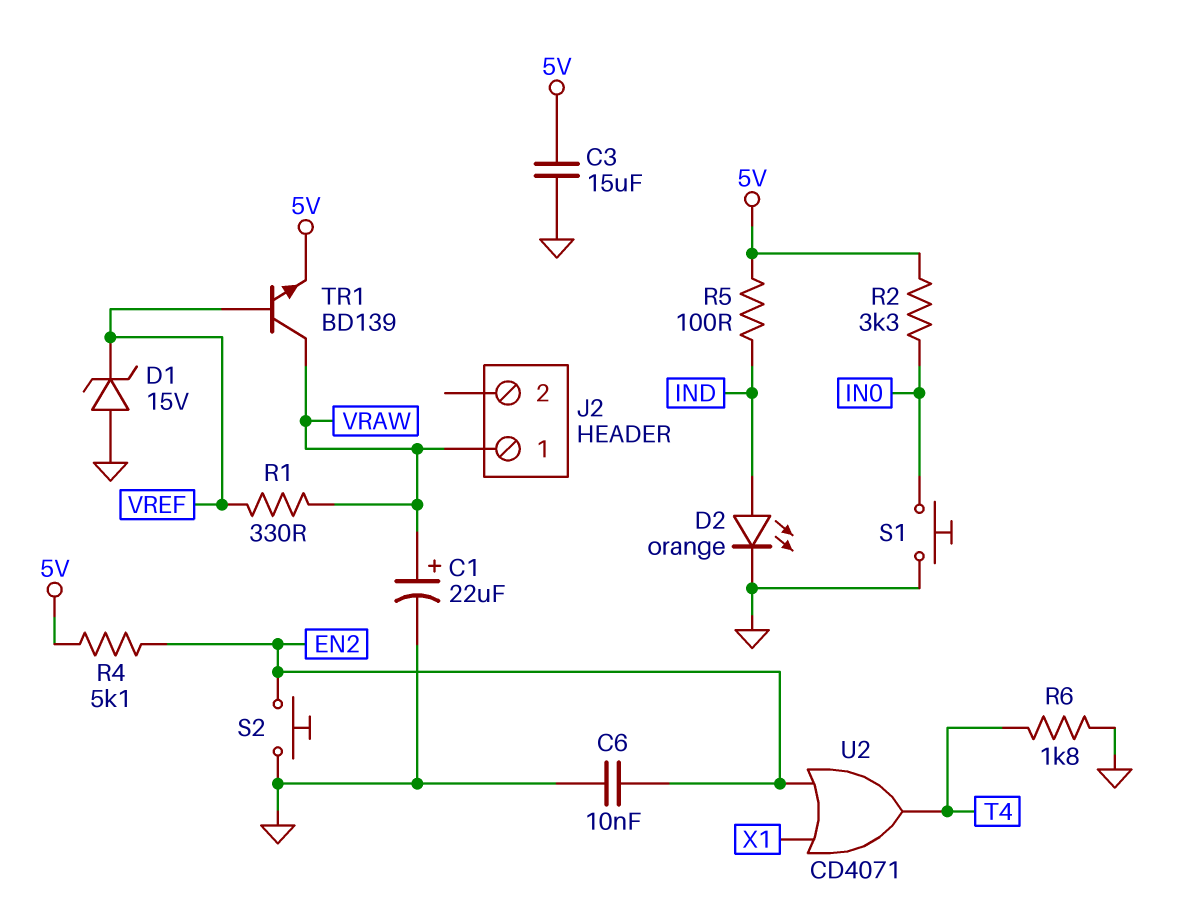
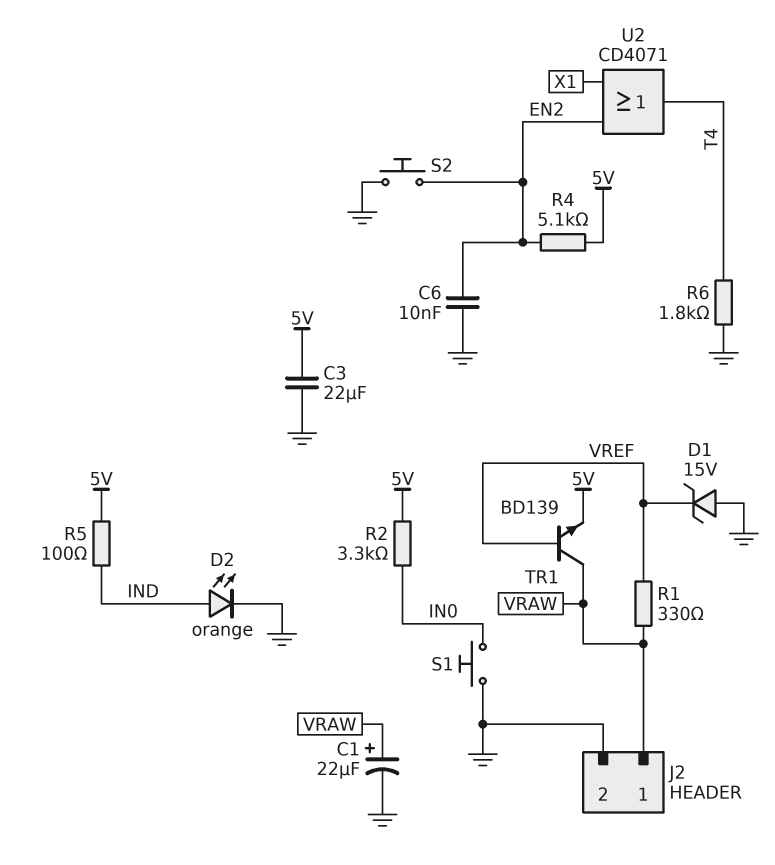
C3: 15uF (5V, GND) -> 22uF (5V, GND)
J2 pin 2: none -> GND

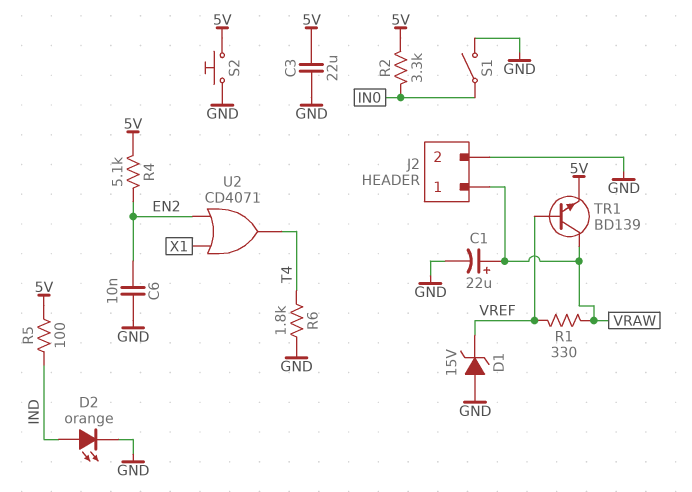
S1: button (GND, IN0) -> switch (GND, IN0)
S2: button (EN2, GND) -> button (5V, GND)

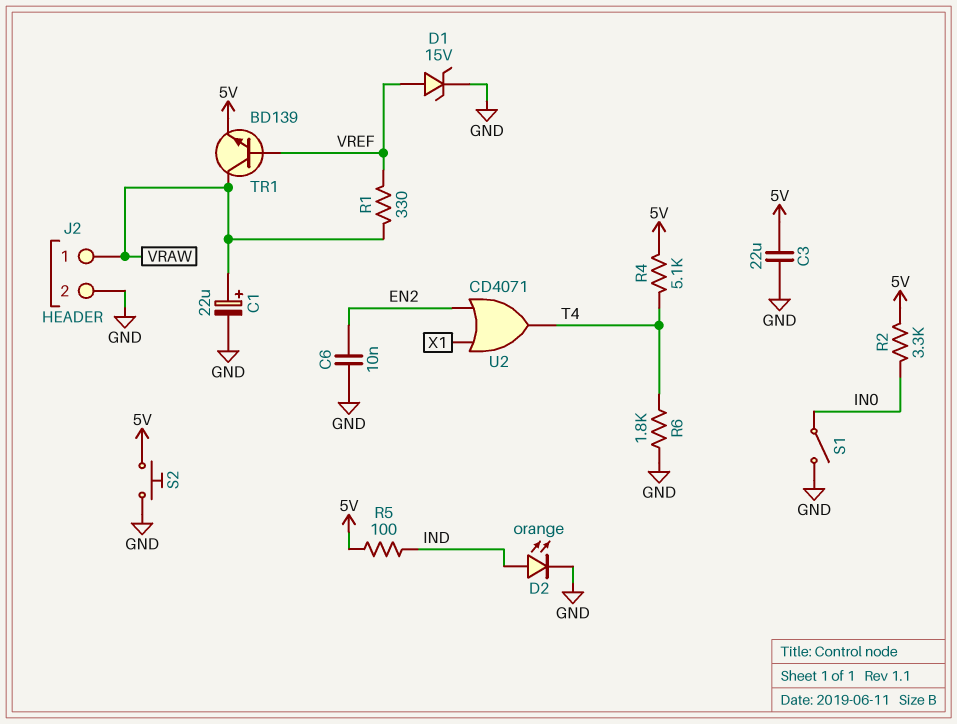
D1: zener 15V (A GND, K VREF) -> zener 15V (A VREF, K GND)
R4: 5.1k (5V, EN2) -> 5.1k (5V, T4)

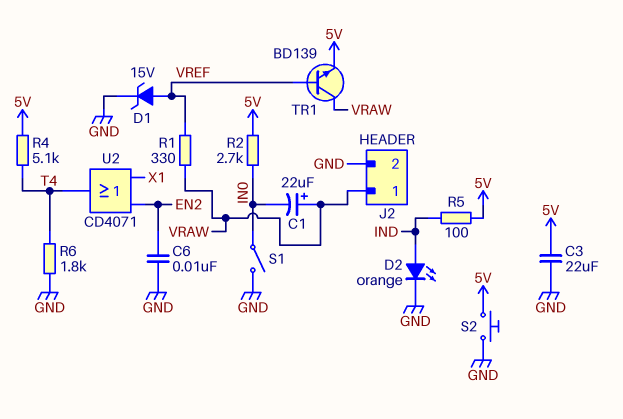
C1: 22uF (plus VRAW, minus GND) -> 22uF (plus VRAW, minus IN0)
R2: 3.3k (5V, IN0) -> 2.7k (5V, IN0)

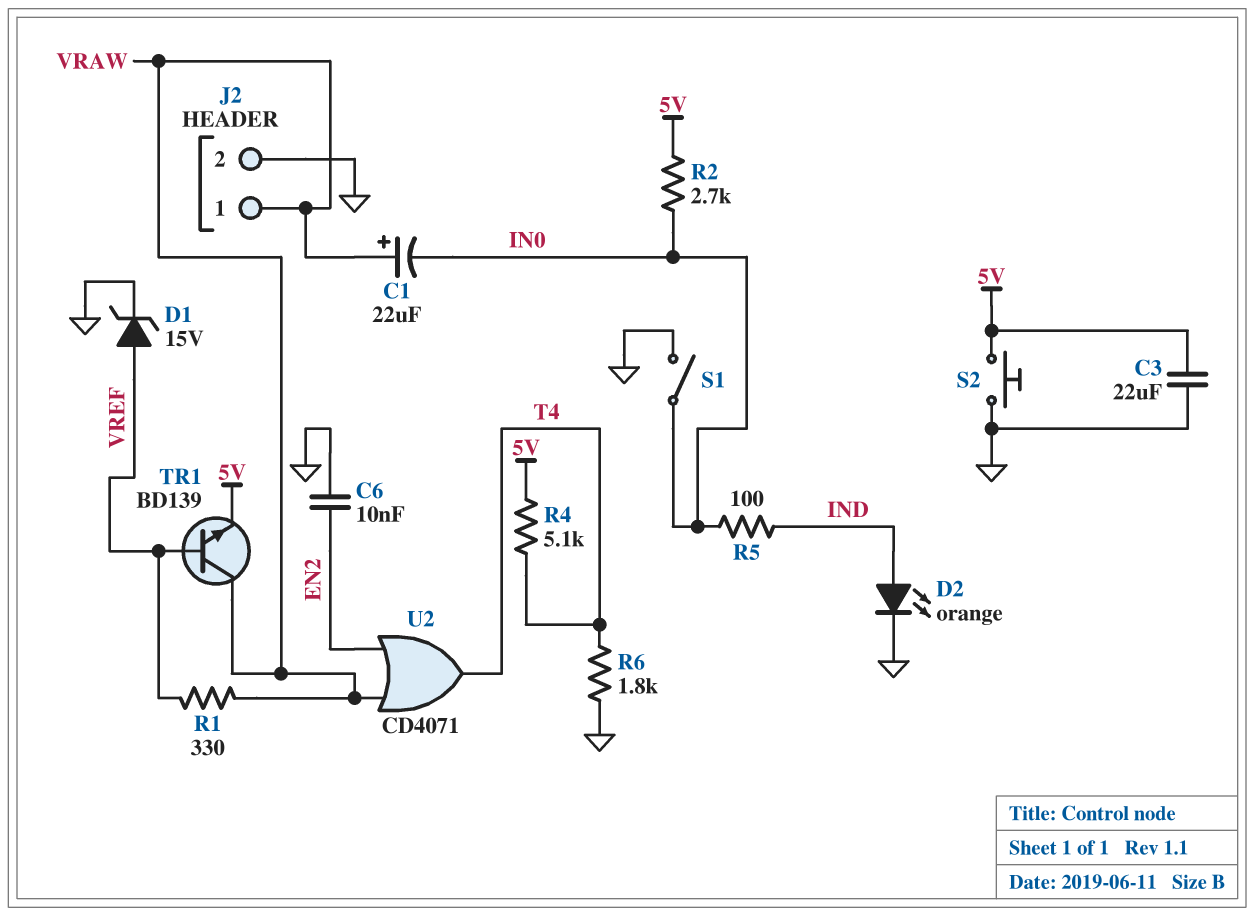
R5: 100 (5V, IND) -> 100 (IN0, IND)
U2: OR CD4071 (in EN2, in X1, out T4) -> OR CD4071 (in EN2, in VRAW, out T4)

